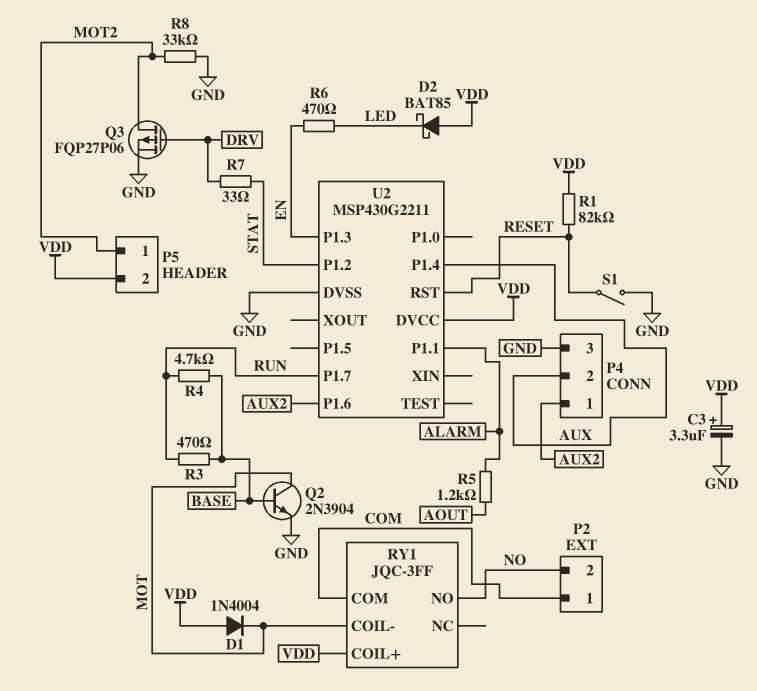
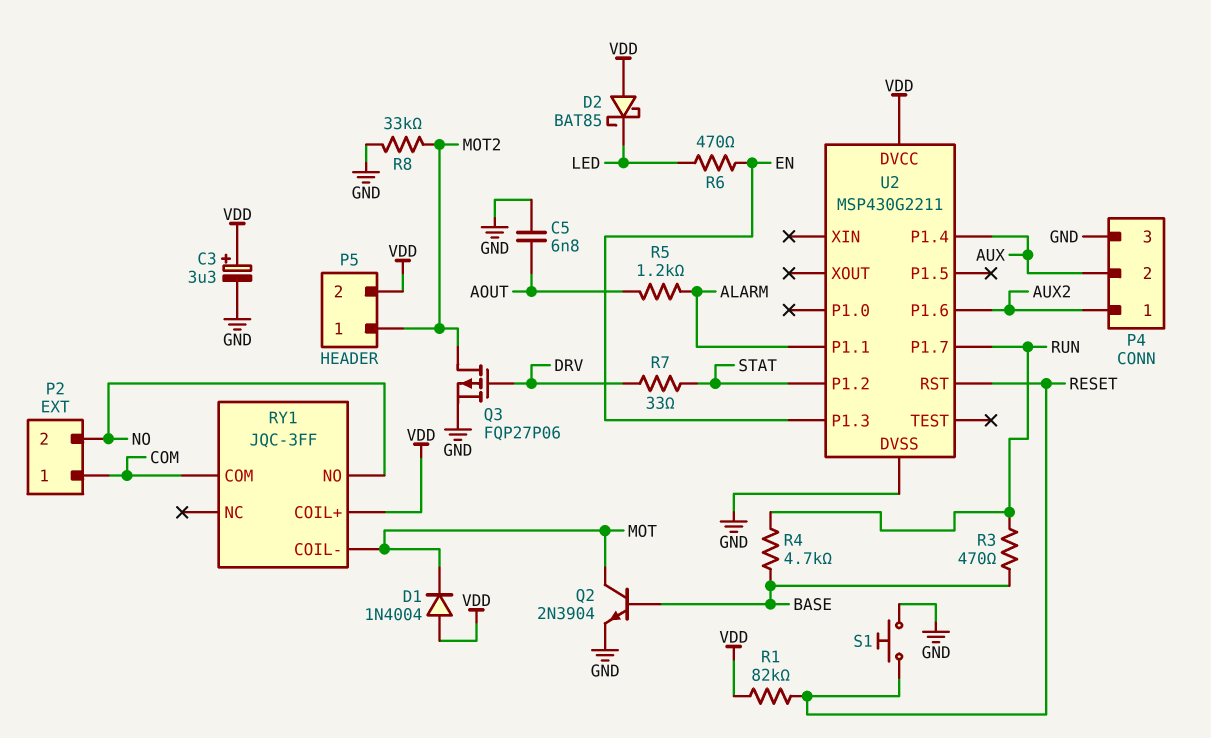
C5: none -> 6.8nF (AOUT, GND)
S1: switch (GND, RESET) -> button (GND, RESET)

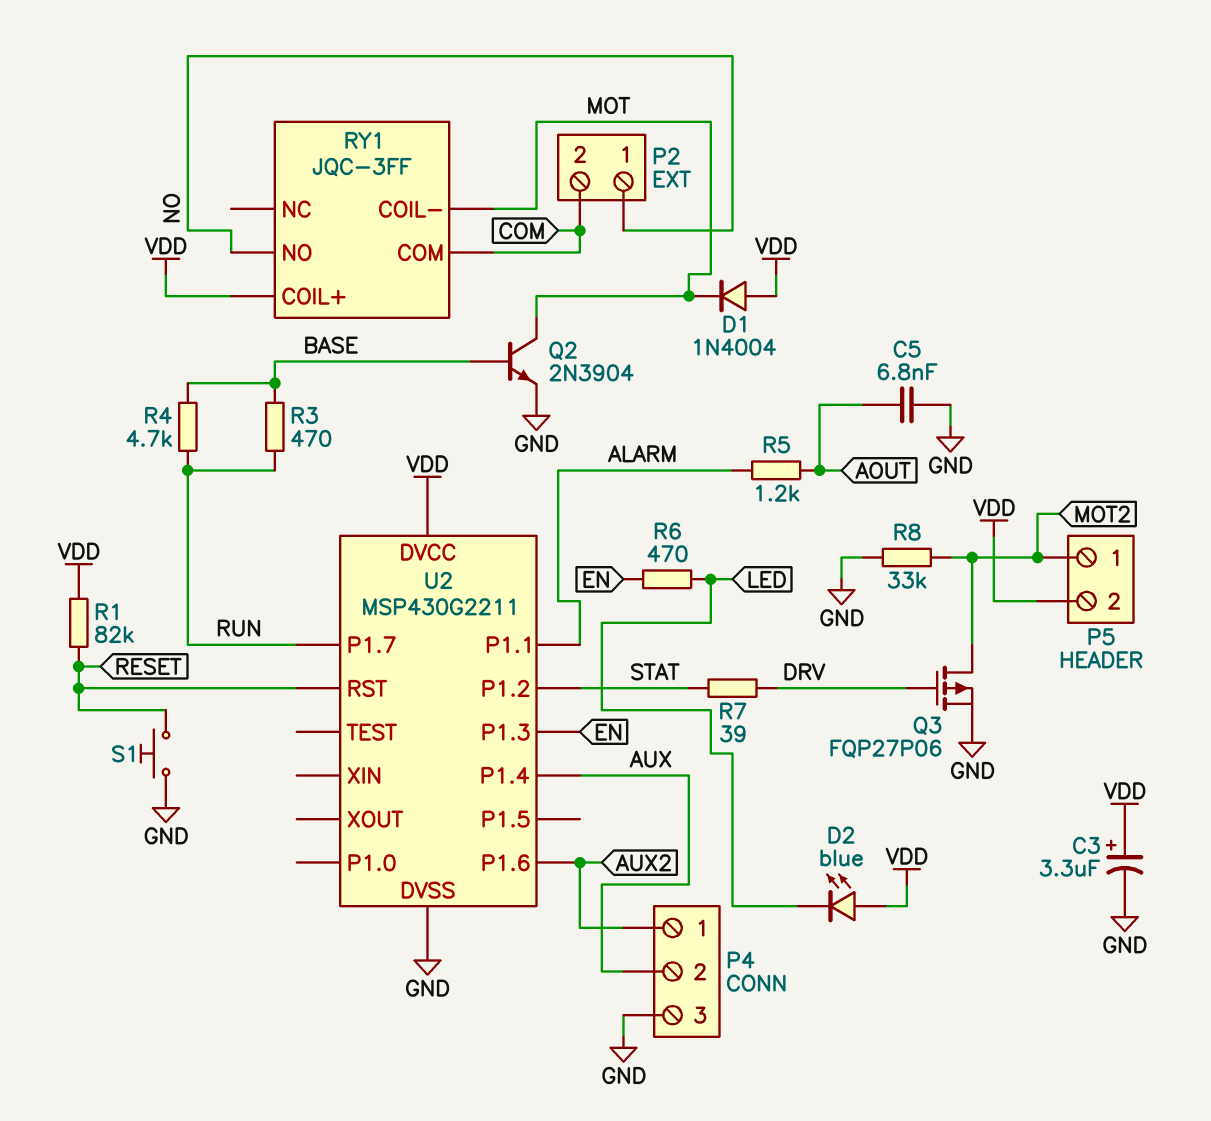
D2: schottky BAT85 (A VDD, K LED) -> LED blue (A VDD, K LED)
P2 pin 1: COM -> NO
P2 pin 2: NO -> COM
R7: 33 (DRV, STAT) -> 39 (DRV, STAT)

